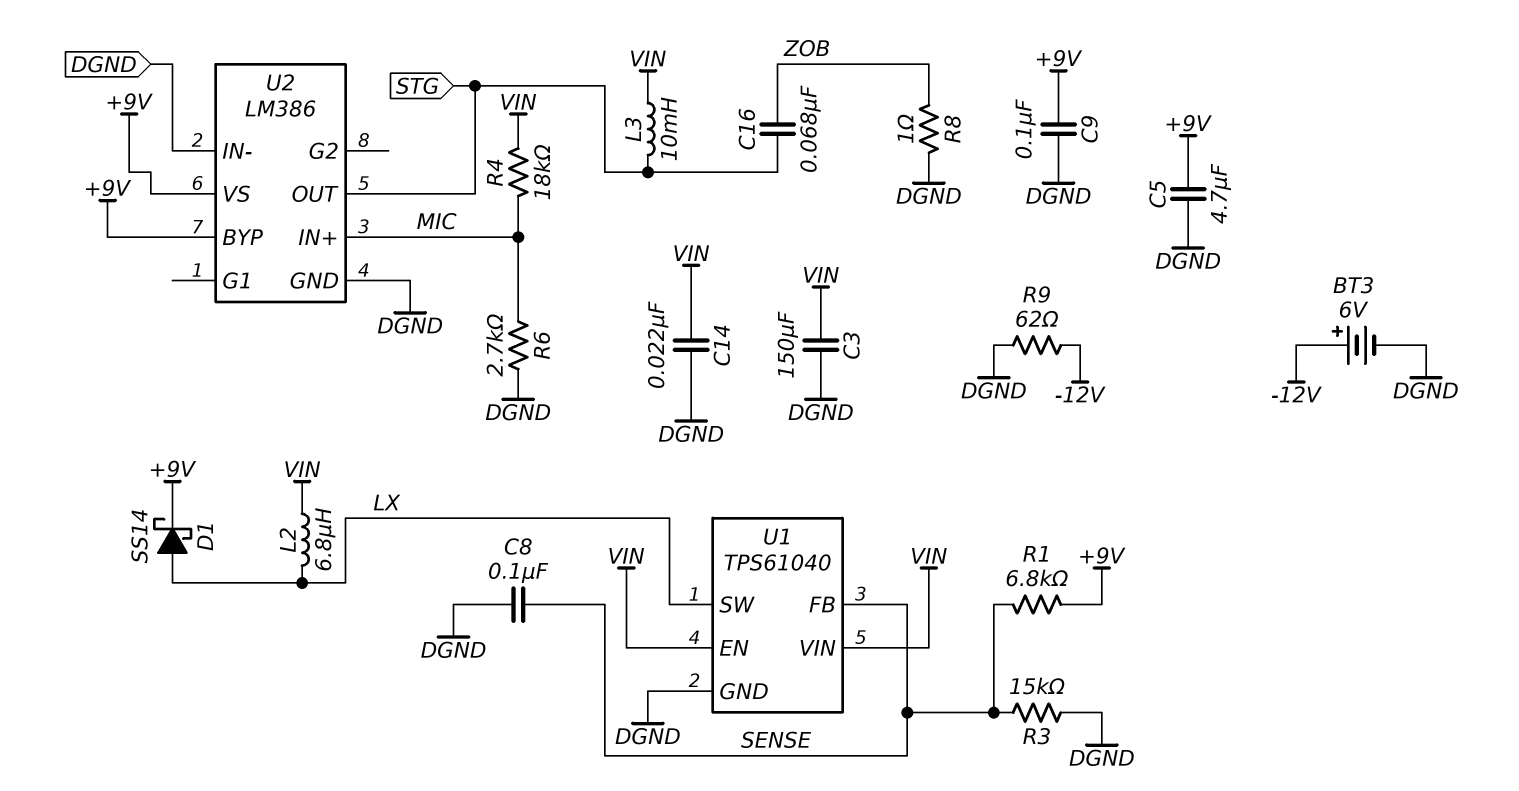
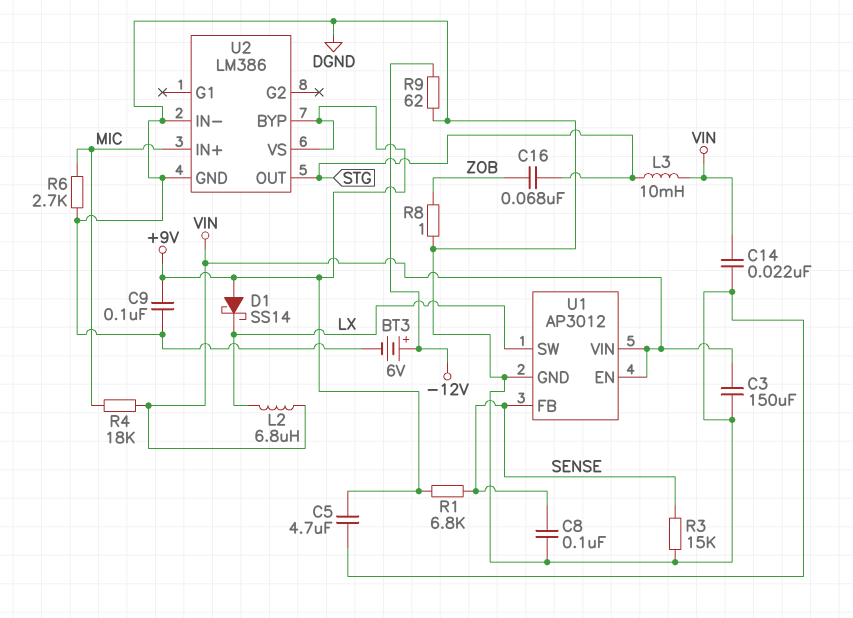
D1: schottky SS14 (A LX, K +9V) -> schottky SS14 (A +9V, K LX)
U1: TPS61040 -> AP3012

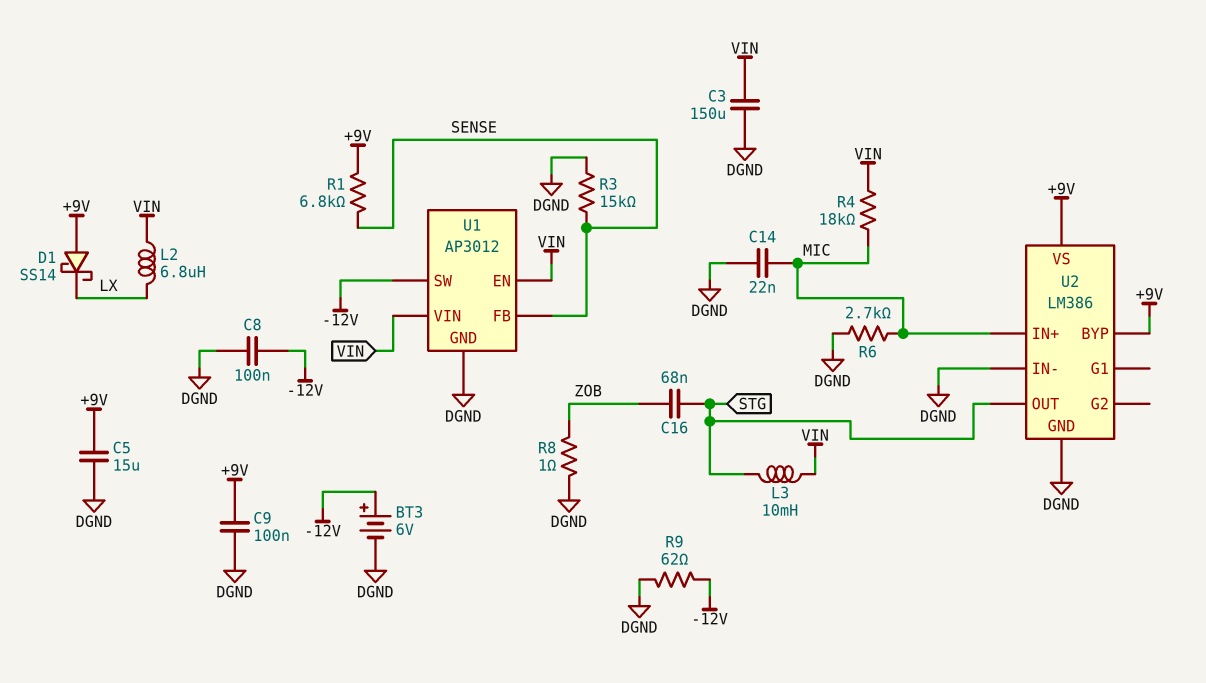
C5: 4.7uF (+9V, DGND) -> 15uF (+9V, DGND)
C8: 100nF (DGND, SENSE) -> 100nF (-12V, DGND)
C14: 22nF (DGND, VIN) -> 22nF (DGND, MIC)
U1 pin SW: LX -> -12V

